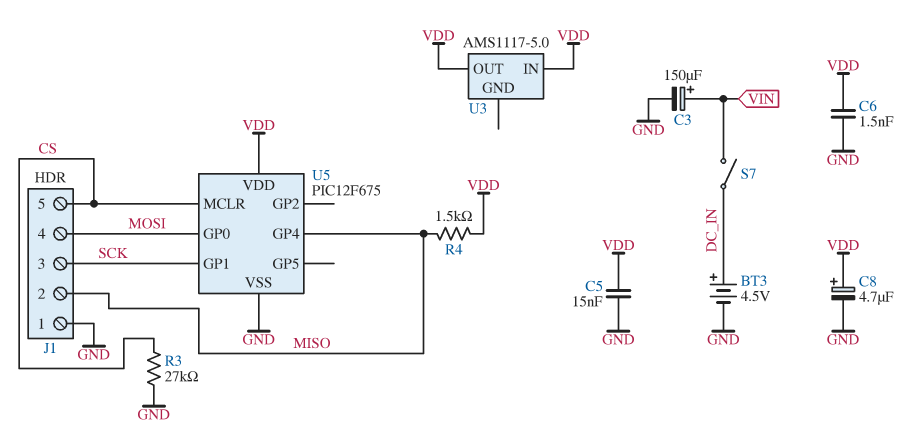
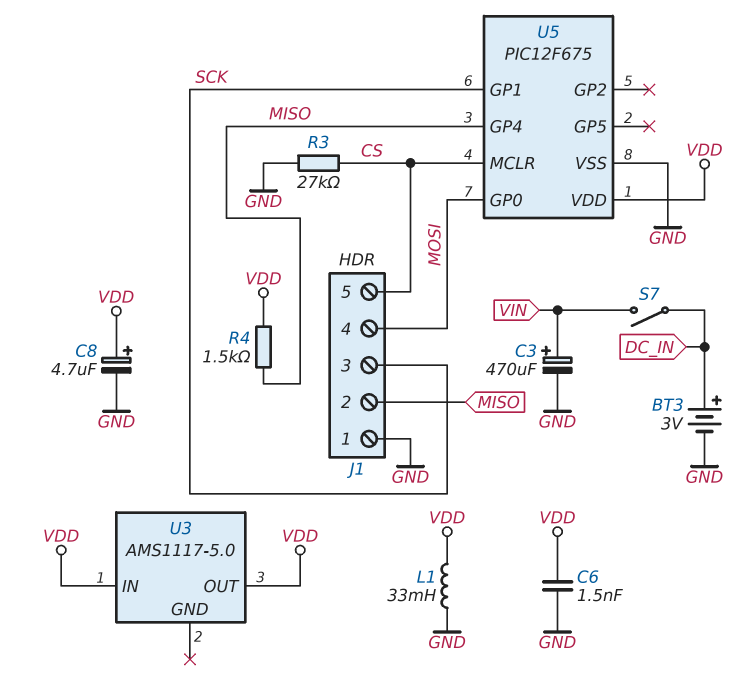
BT3: 4.5V (plus DC_IN, minus GND) -> 3V (plus DC_IN, minus GND)
C3: 150uF (plus VIN, minus GND) -> 470uF (plus VIN, minus GND)
C5: 15nF (GND, VDD) -> none
L1: none -> 33mH (GND, VDD)

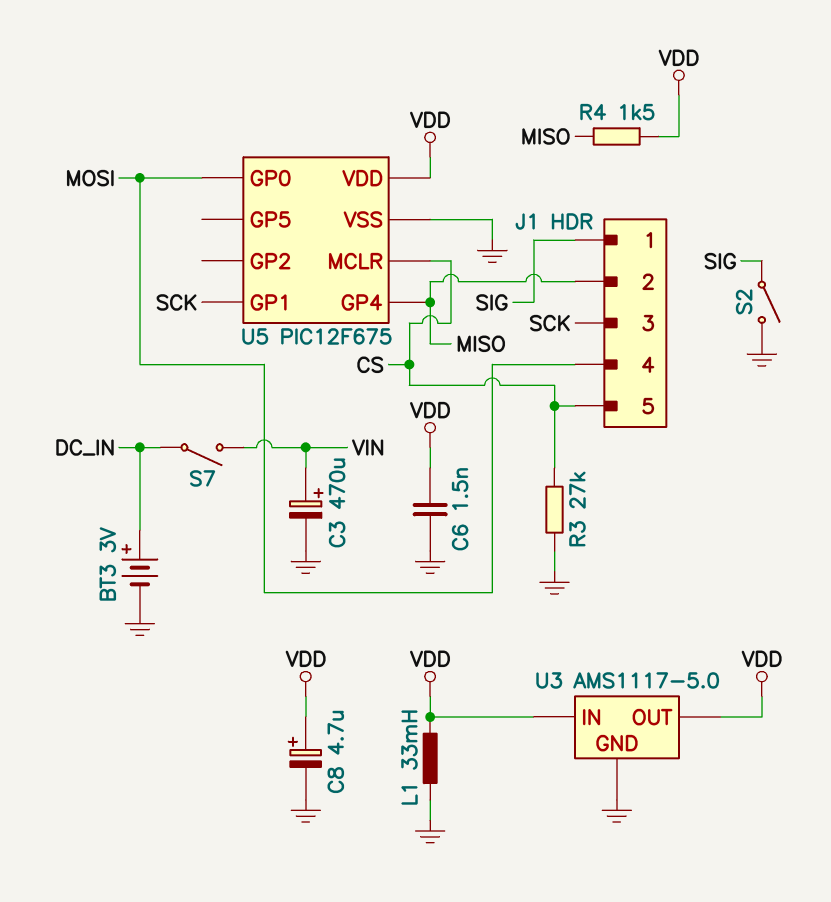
J1 pin 1: GND -> SIG
S2: none -> switch (GND, SIG)
U3 pin GND: none -> GND

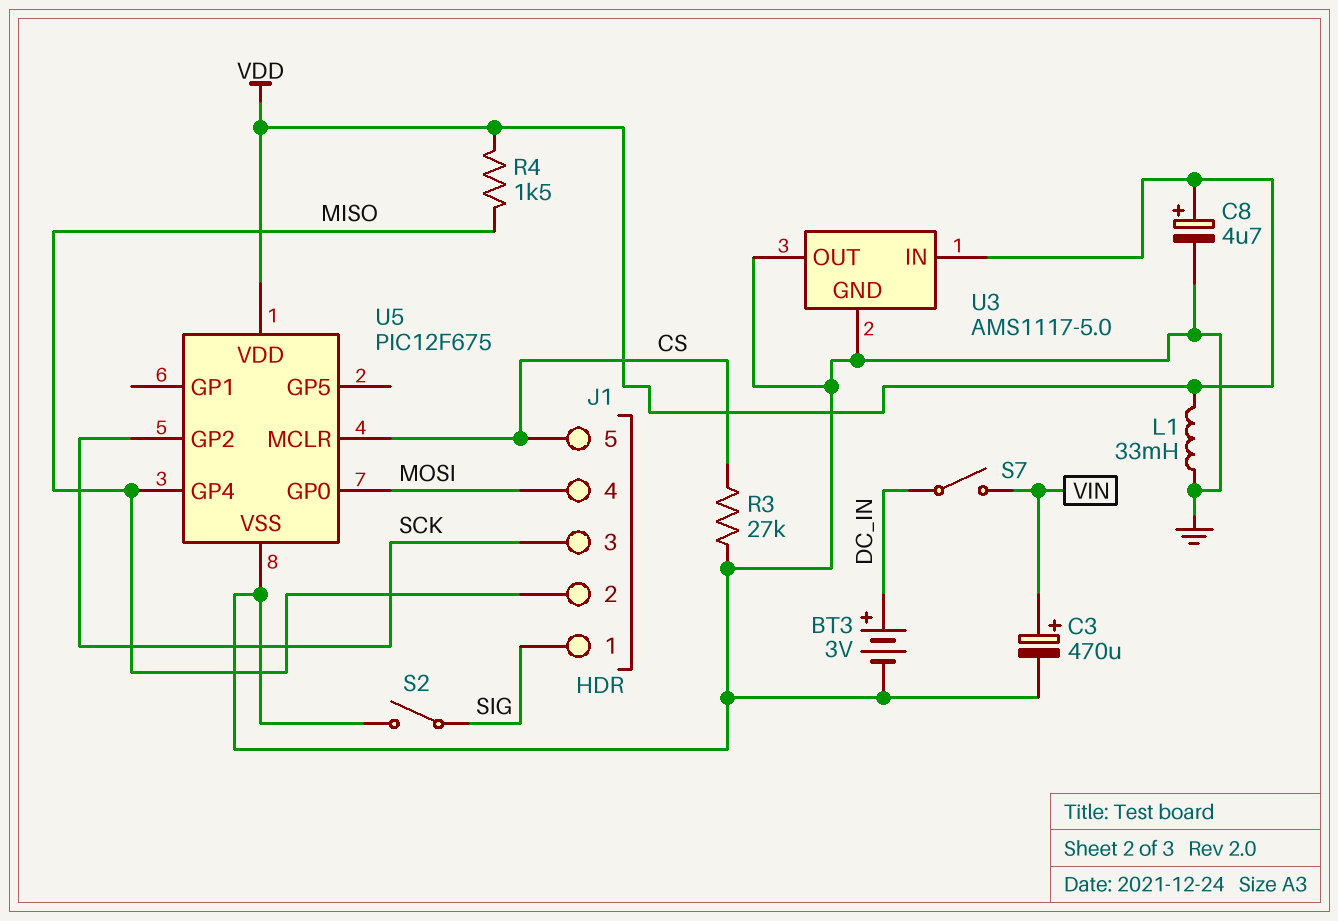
C6: 1.5nF (GND, VDD) -> none
U3 pin OUT: VDD -> GND
U5 pin GP1: SCK -> none
U5 pin GP2: none -> SCK

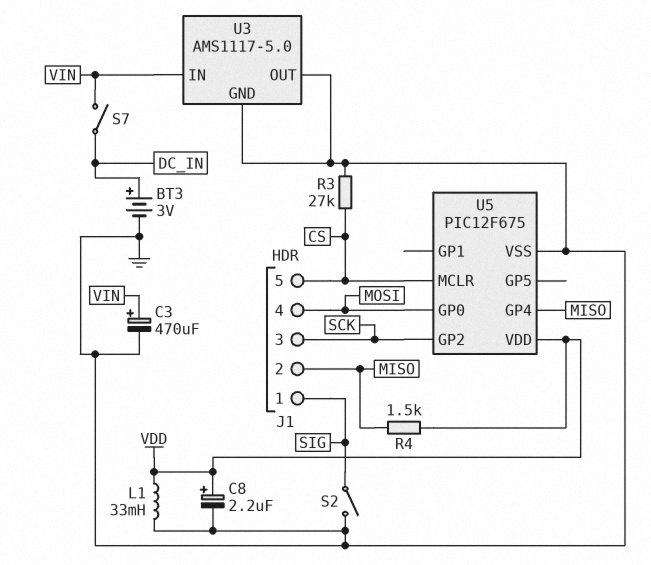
C8: 4.7uF (plus VDD, minus GND) -> 2.2uF (plus VDD, minus GND)
U3 pin IN: VDD -> VIN

